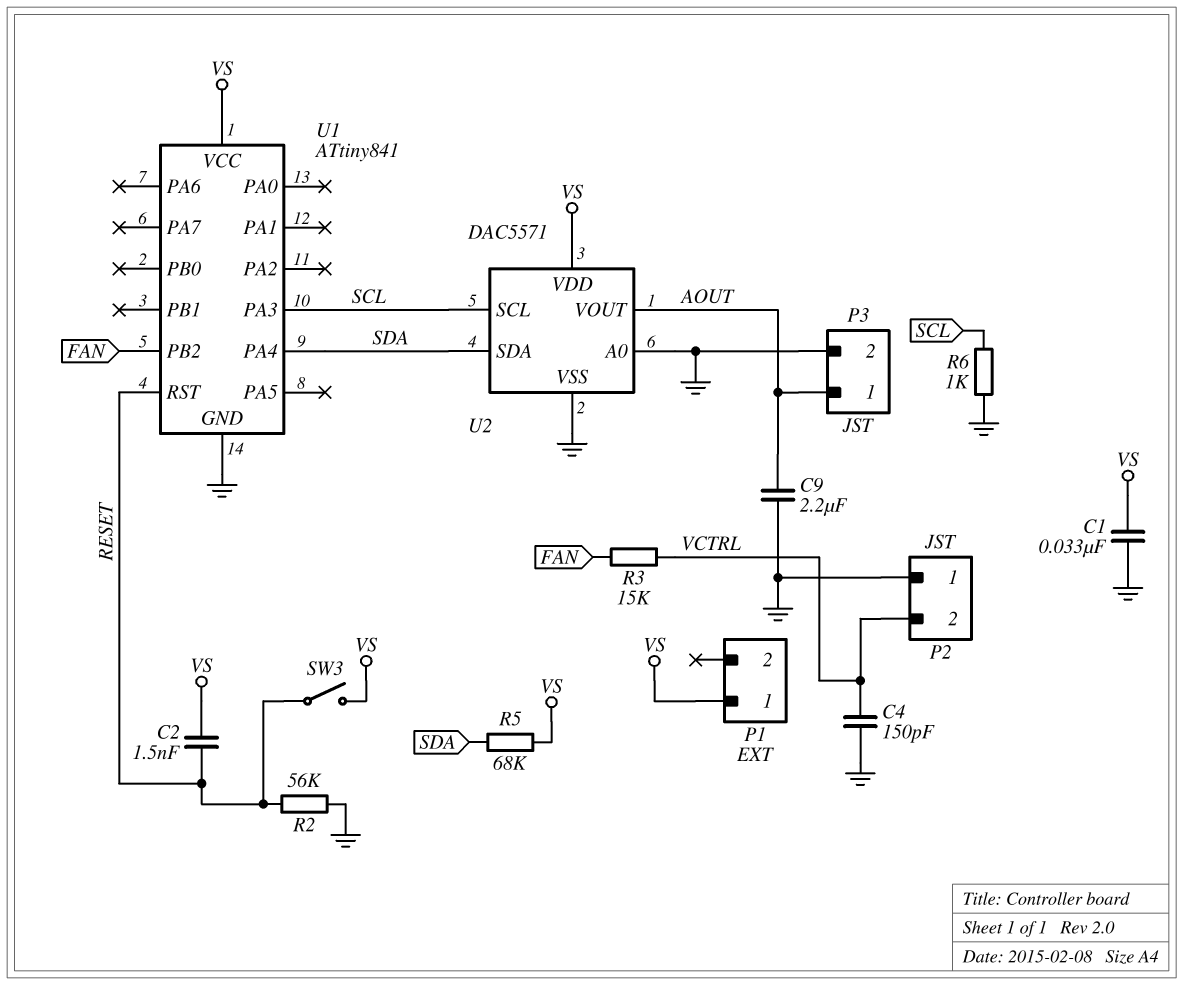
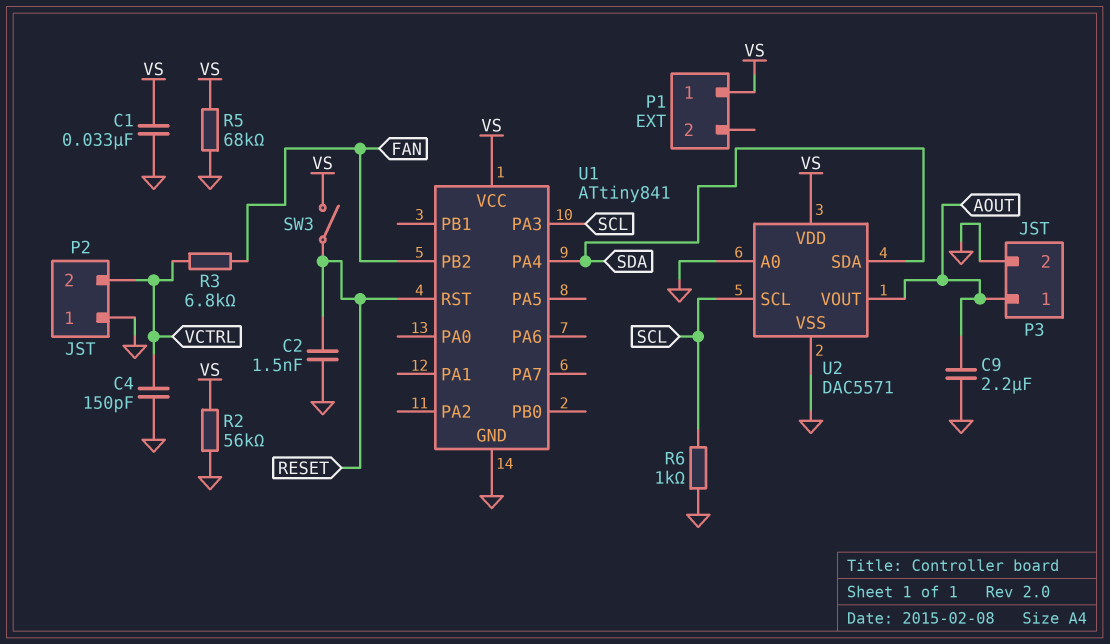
C2: 1.5nF (RESET, VS) -> 1.5nF (GND, RESET)
R2: 56k (GND, RESET) -> 56k (GND, VS)
R3: 15k (FAN, VCTRL) -> 6.8k (FAN, VCTRL)
R5: 68k (SDA, VS) -> 68k (GND, VS)

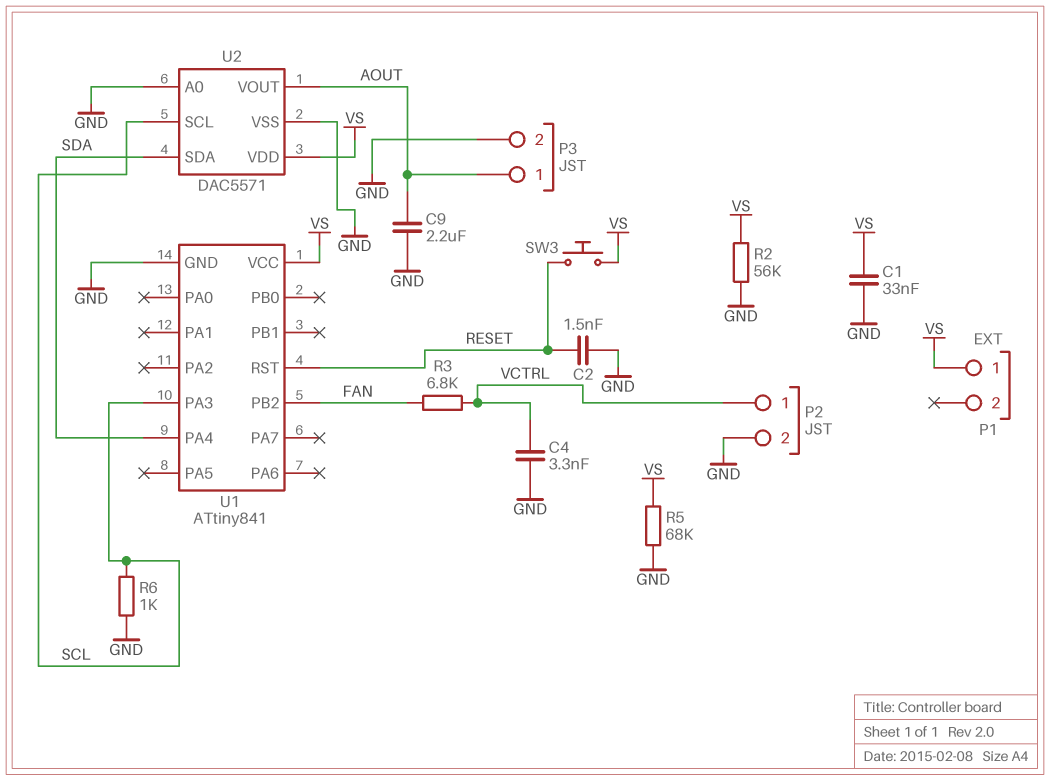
C4: 150pF (GND, VCTRL) -> 3.3nF (GND, VCTRL)
P2 pin 1: GND -> VCTRL
P2 pin 2: VCTRL -> GND
SW3: switch (RESET, VS) -> button (RESET, VS)

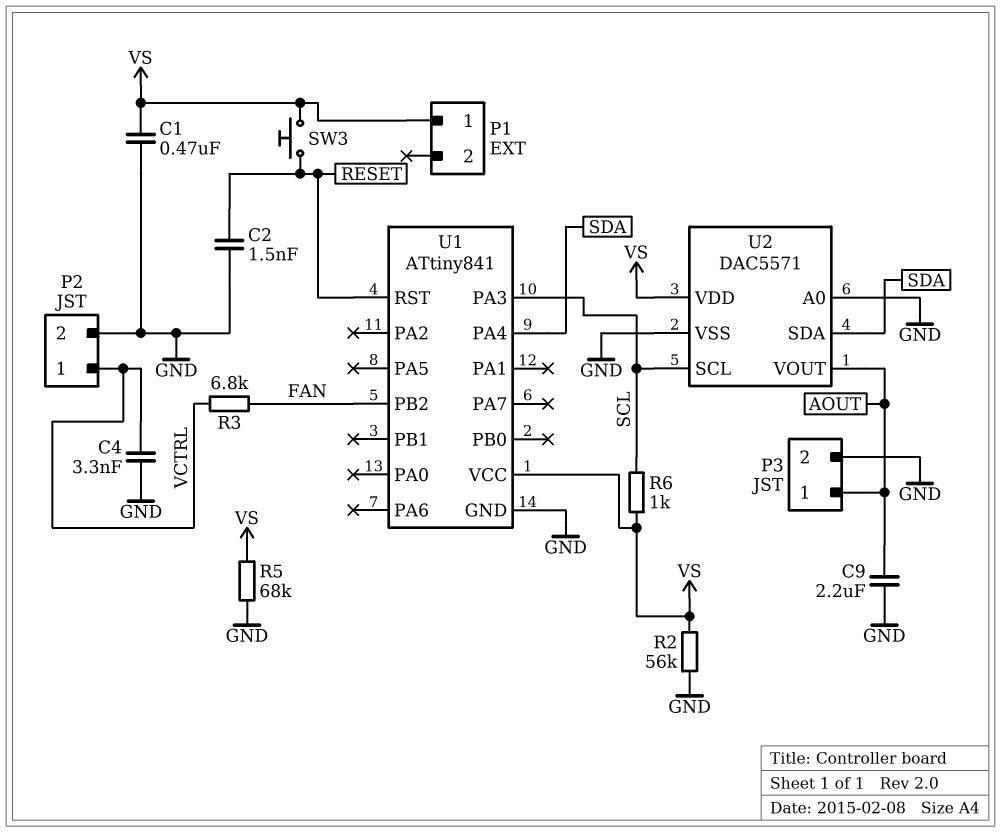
C1: 33nF (GND, VS) -> 470nF (GND, VS)
R6: 1k (GND, SCL) -> 1k (SCL, VS)

